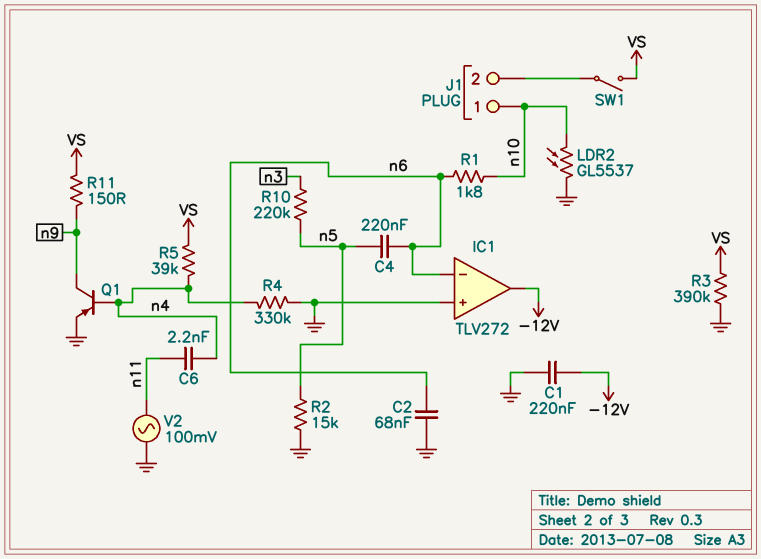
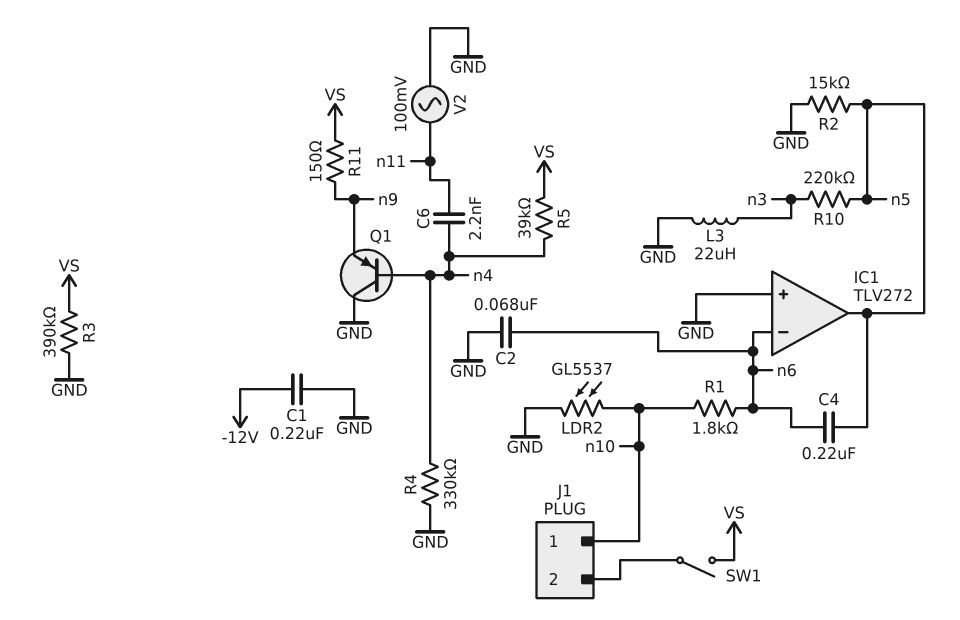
IC1 pin out: -12V -> n5
L3: none -> 22uH (GND, n3)
Q1: PNP (B n4, C n9, E GND) -> PNP (B n4, C GND, E n9)

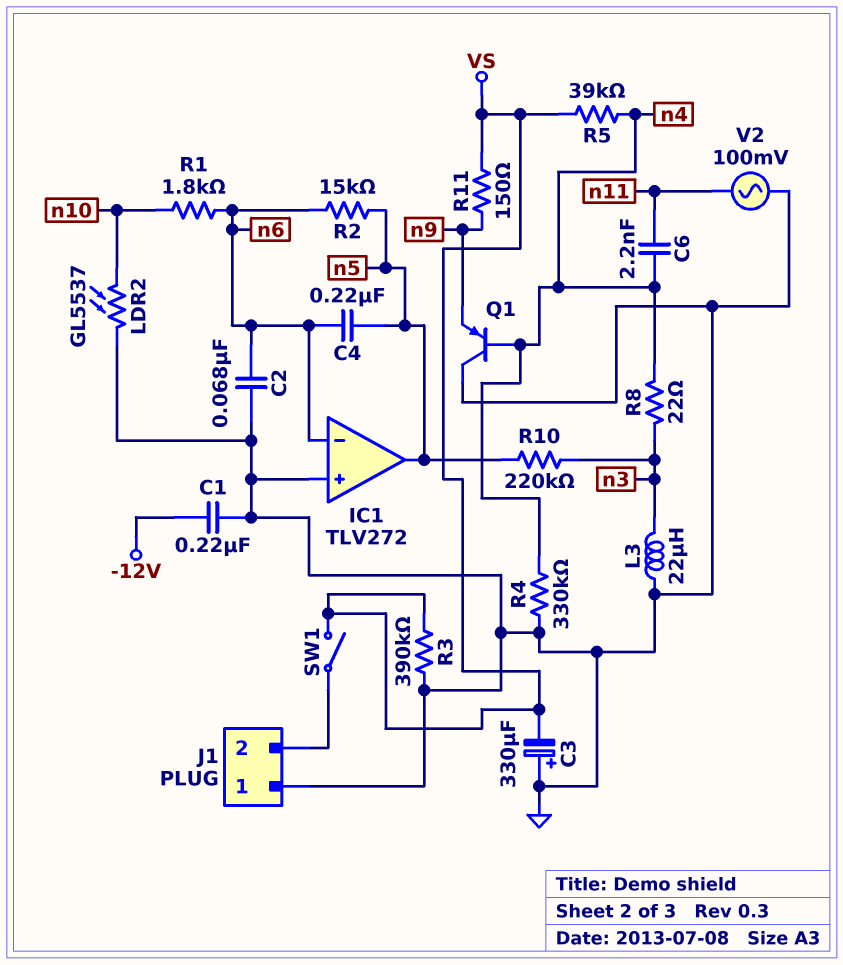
C3: none -> 330uF (plus GND, minus VS)
J1 pin 1: n10 -> GND
R2: 15k (GND, n5) -> 15k (n5, n6)
R8: none -> 22 (n3, n4)

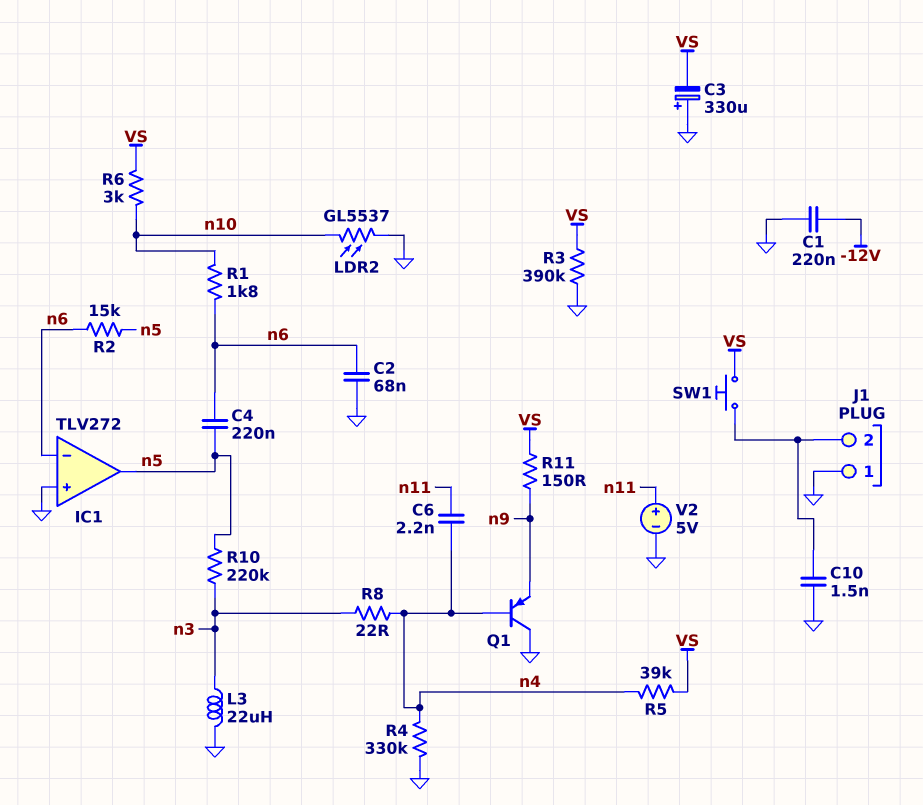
C10: none -> 1.5nF (GND, J1/2)
R6: none -> 3k (VS, n10)
SW1: switch (J1/2, VS) -> button (J1/2, VS)
V2: AC 100mV (GND, n11) -> 5V (plus n11, minus GND)

